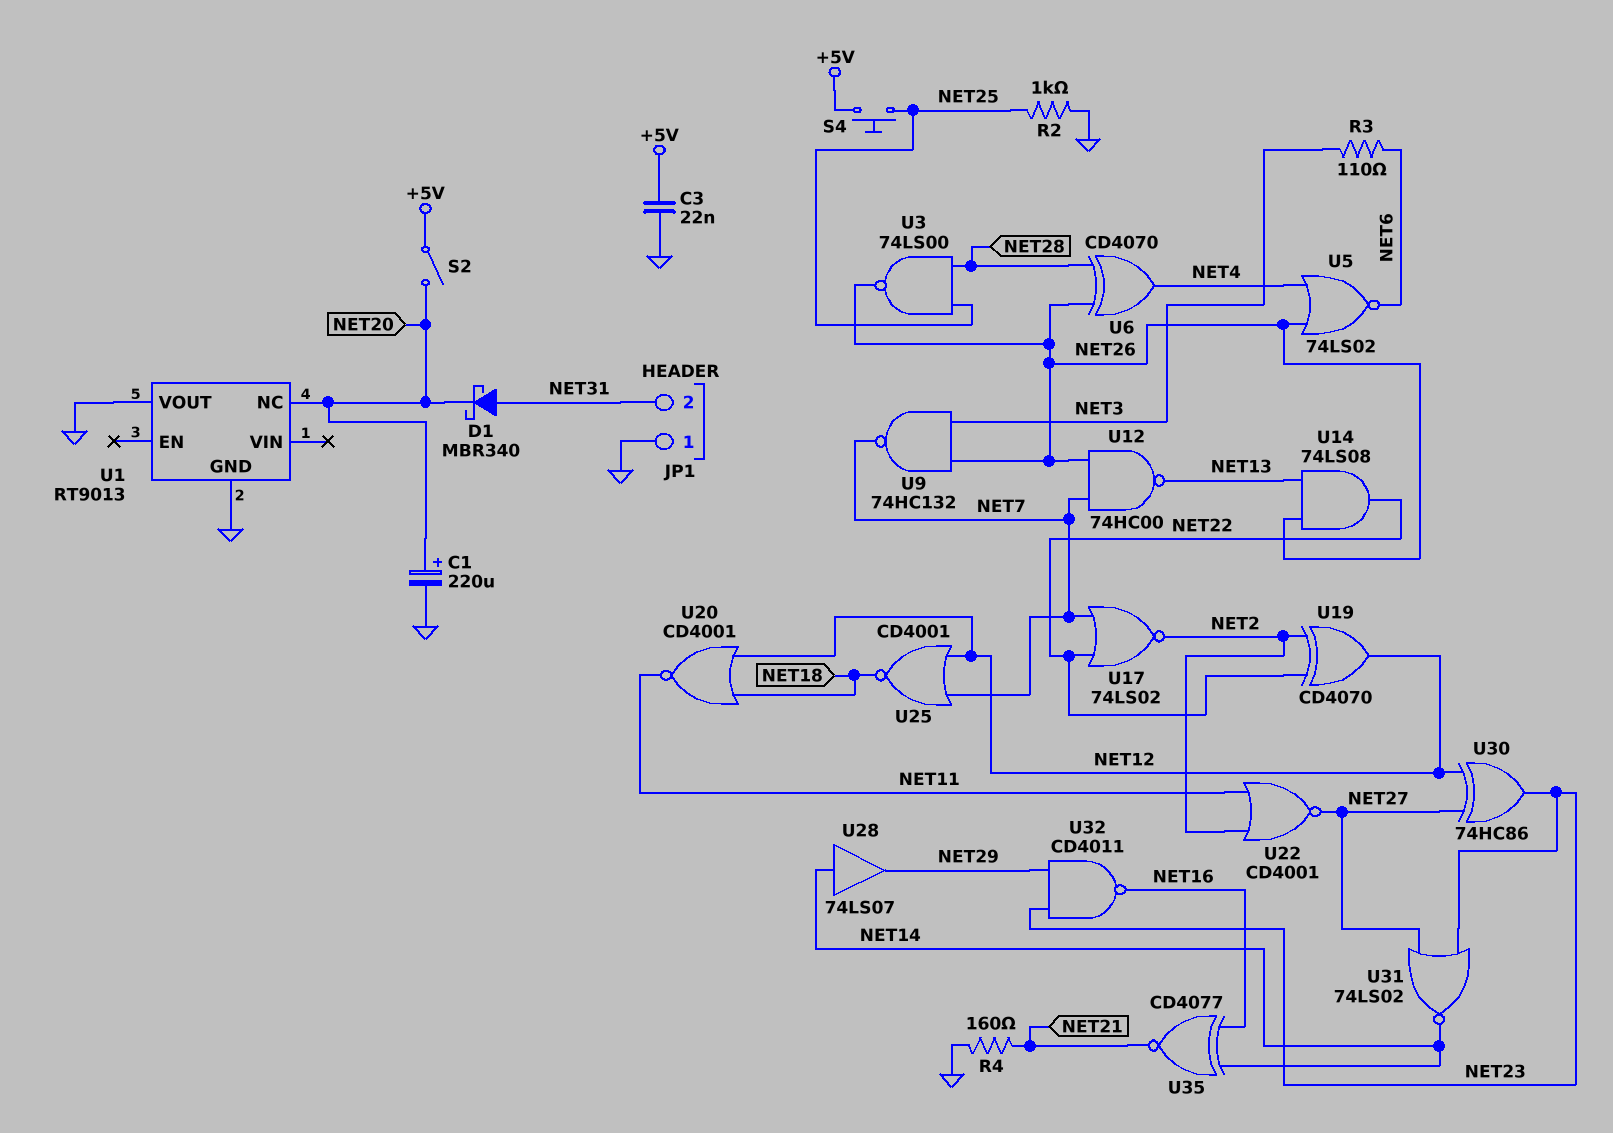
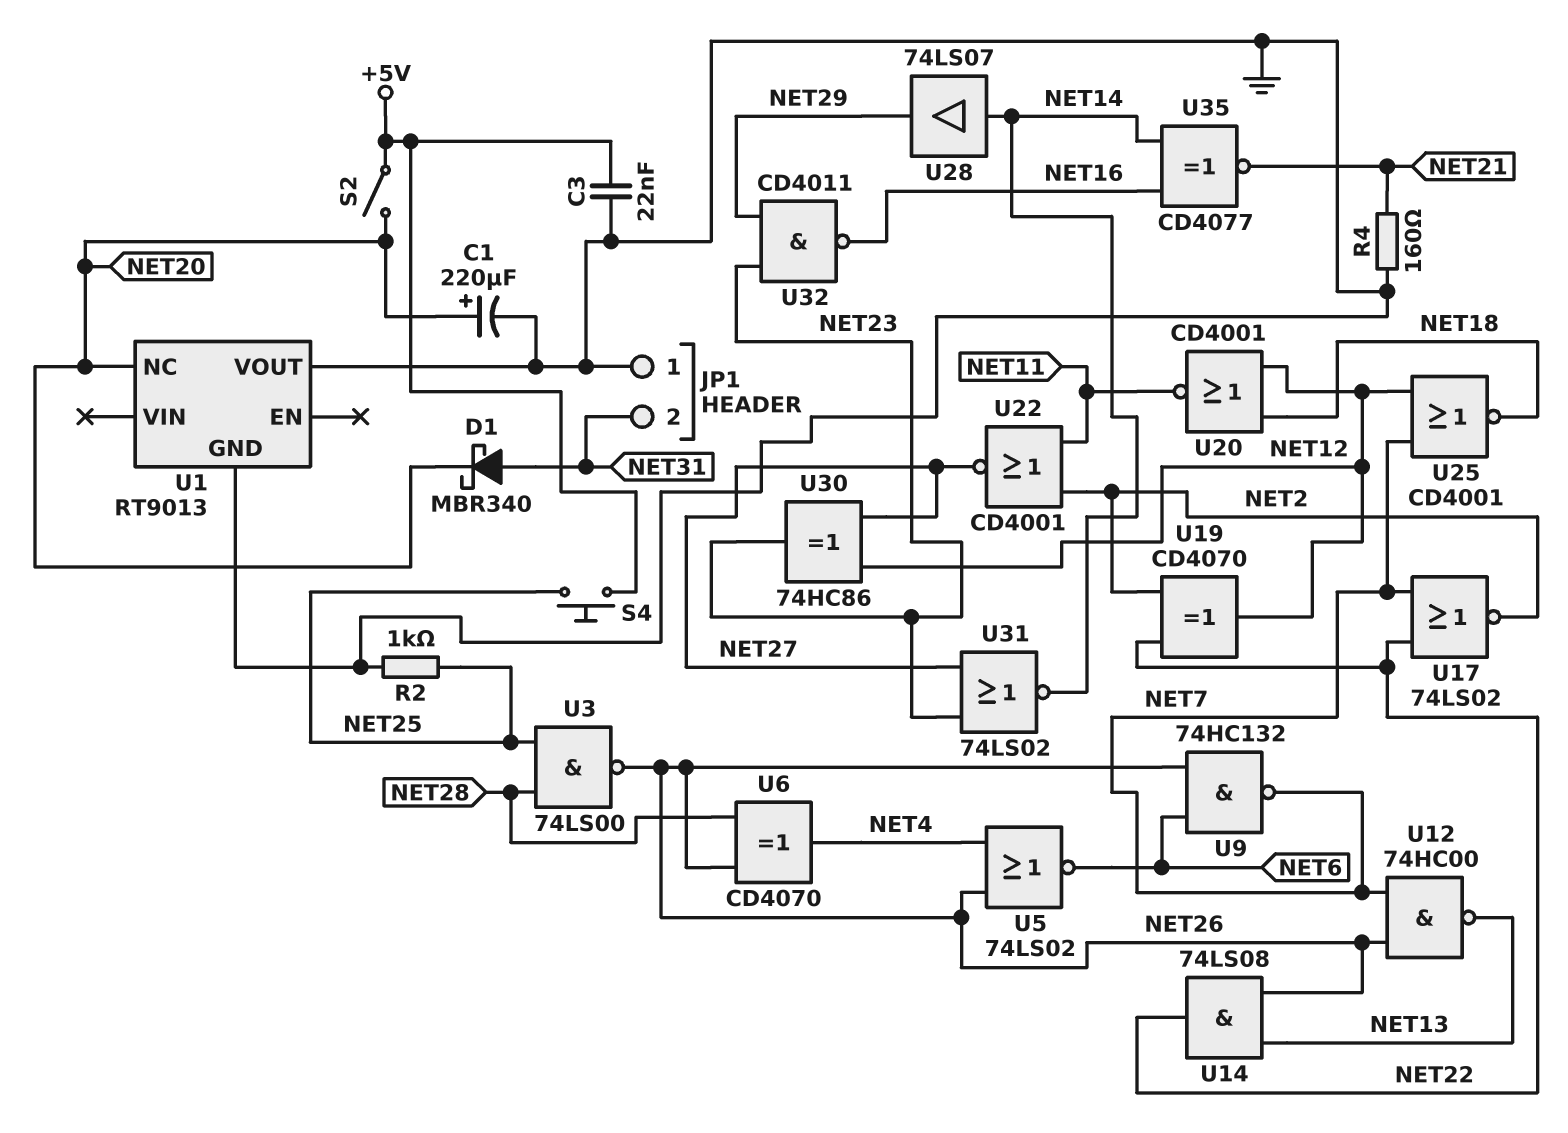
R3: 110 (NET3, NET6) -> none
U9: NAND 74HC132 (in NET3, in NET26, out NET7) -> NAND 74HC132 (in NET6, in NET26, out NET7)

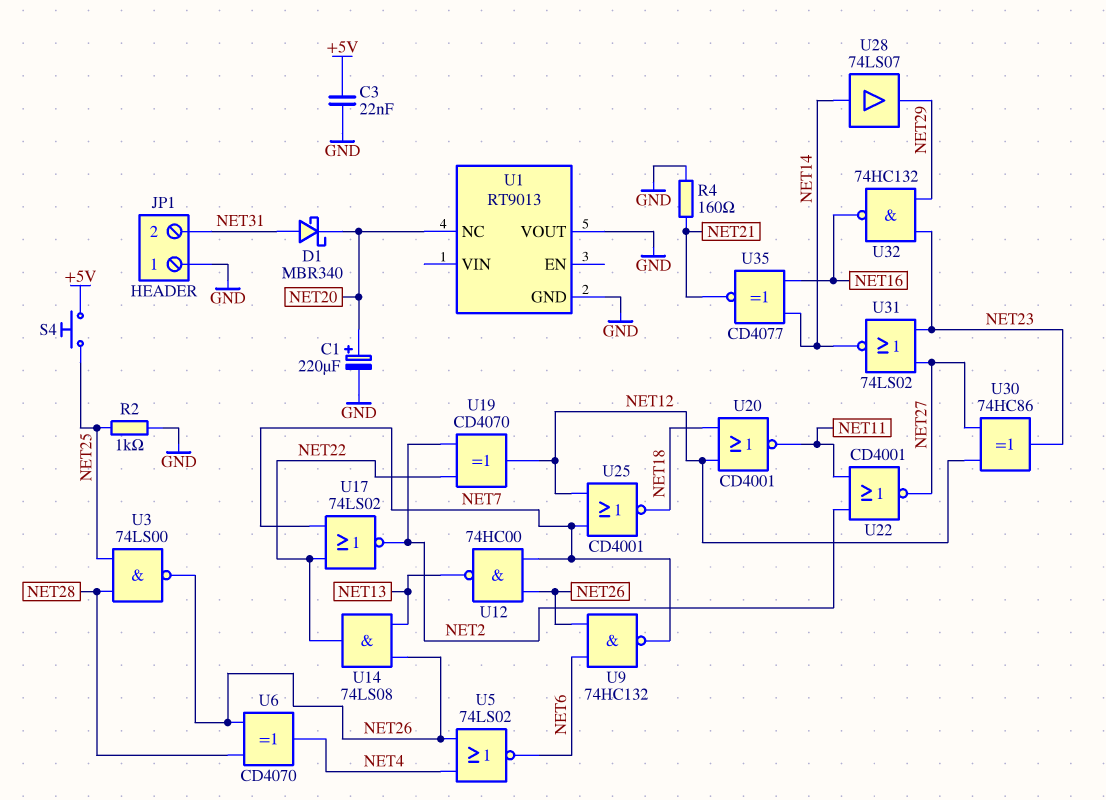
S2: switch (+5V, NET20) -> none
U32: NAND CD4011 (in NET23, in NET29, out NET16) -> NAND 74HC132 (in NET23, in NET29, out NET16)

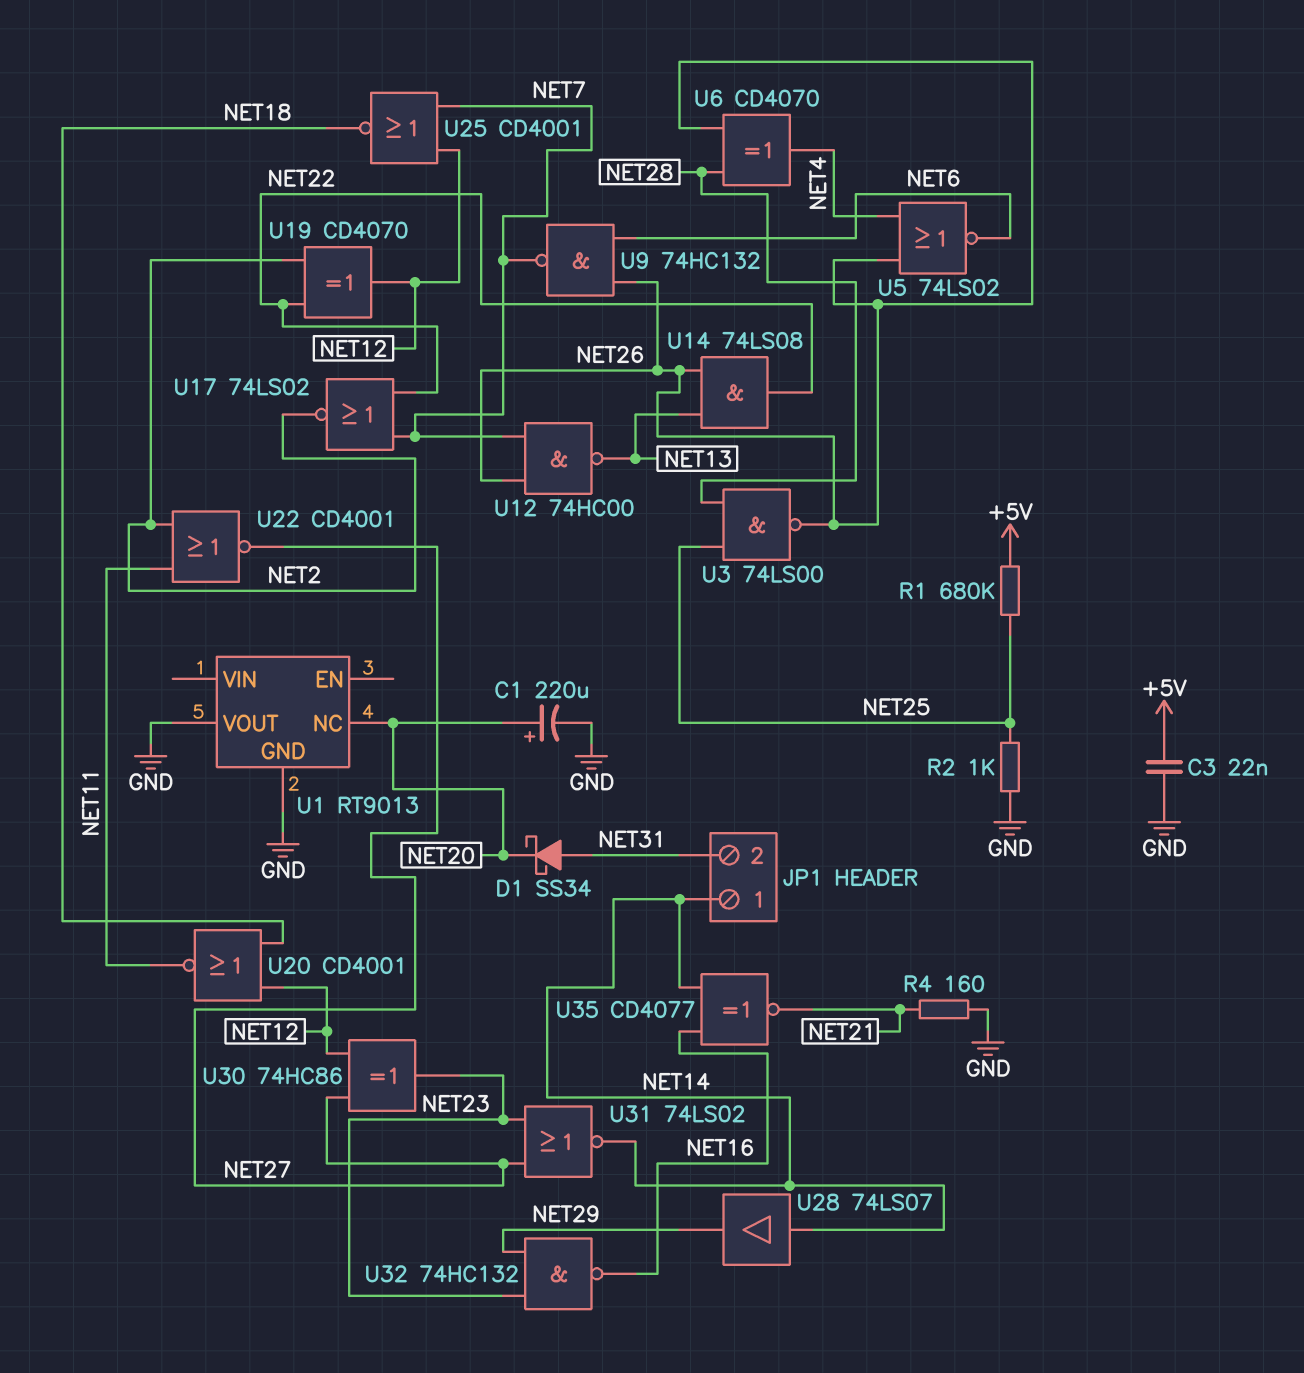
D1: schottky MBR340 (A NET31, K NET20) -> schottky SS34 (A NET31, K NET20)
JP1 pin 1: GND -> NET14
R1: none -> 680k (+5V, NET25)
S4: button (+5V, NET25) -> none

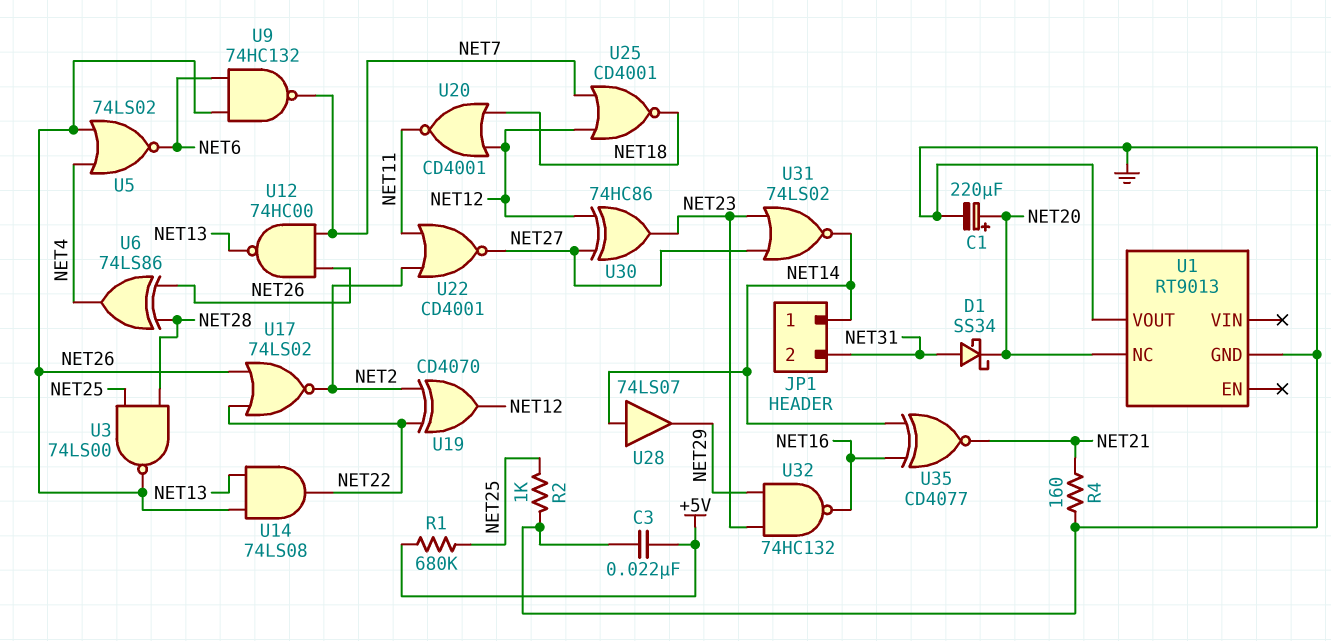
U6: XOR CD4070 (in NET26, in NET28, out NET4) -> XOR 74LS86 (in NET26, in NET28, out NET4)
U17: NOR 74LS02 (in NET7, in NET22, out NET2) -> NOR 74LS02 (in NET22, in NET26, out NET2)

